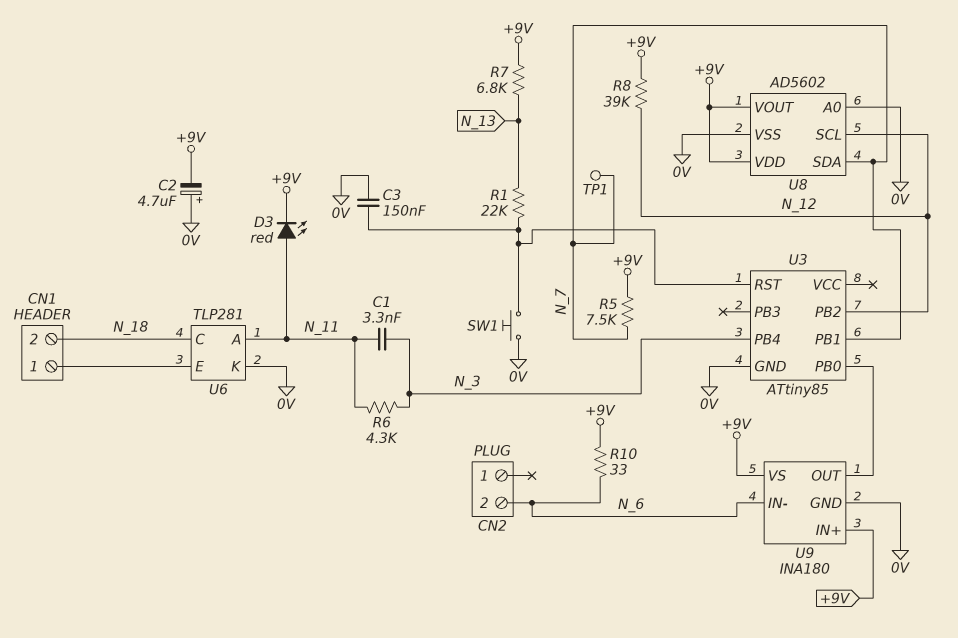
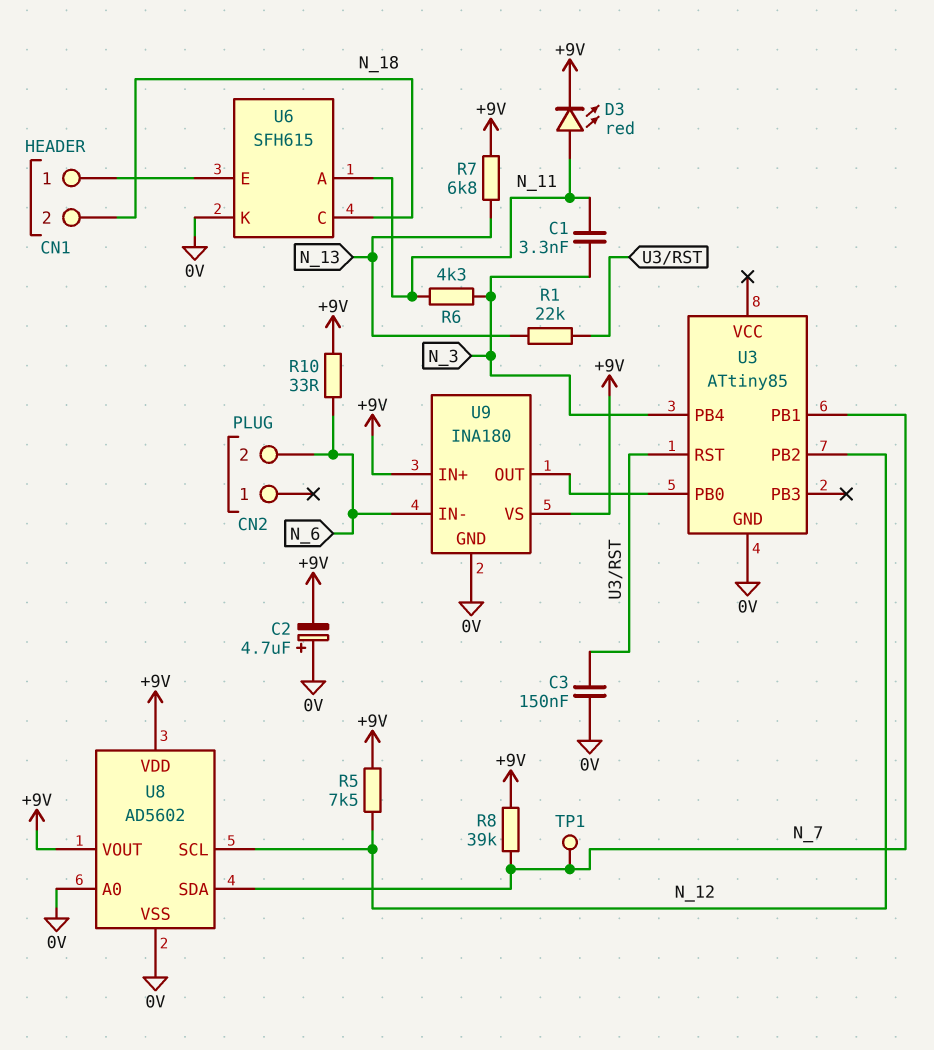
R5: 7.5k (+9V, N_7) -> 7.5k (+9V, N_12)
R8: 39k (+9V, N_12) -> 39k (+9V, N_7)
SW1: button (0V, U3/RST) -> none
U6: TLP281 -> SFH615

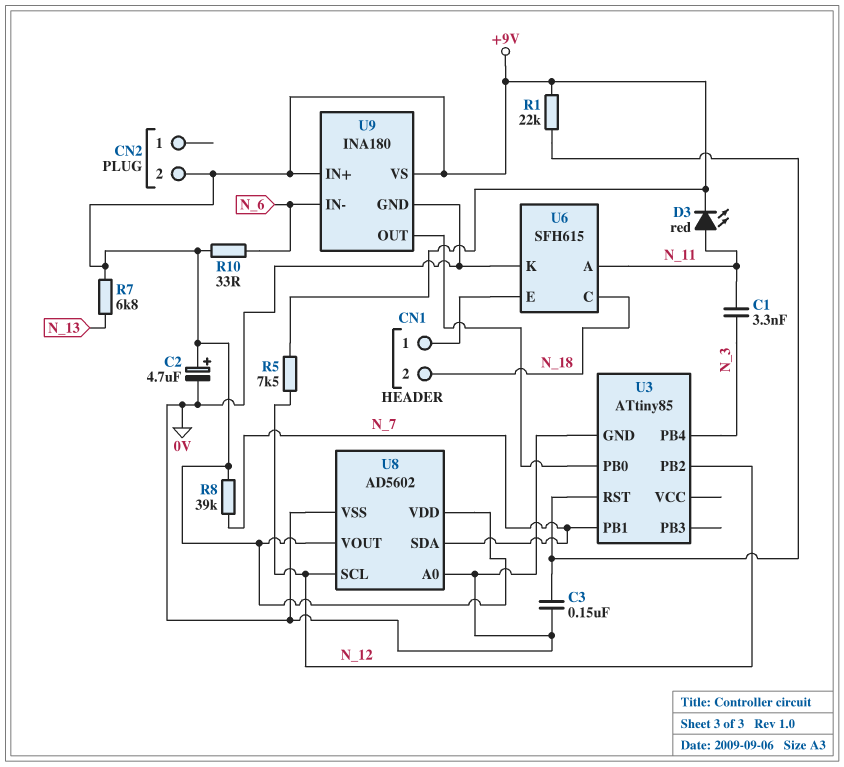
C2: 4.7uF (plus 0V, minus +9V) -> 4.7uF (plus +9V, minus 0V)
CN2 pin 2: N_6 -> +9V
R1: 22k (N_13, U3/RST) -> 22k (+9V, U3/RST)
R6: 4.3k (N_3, N_11) -> none
TP1: test point (N_7) -> none

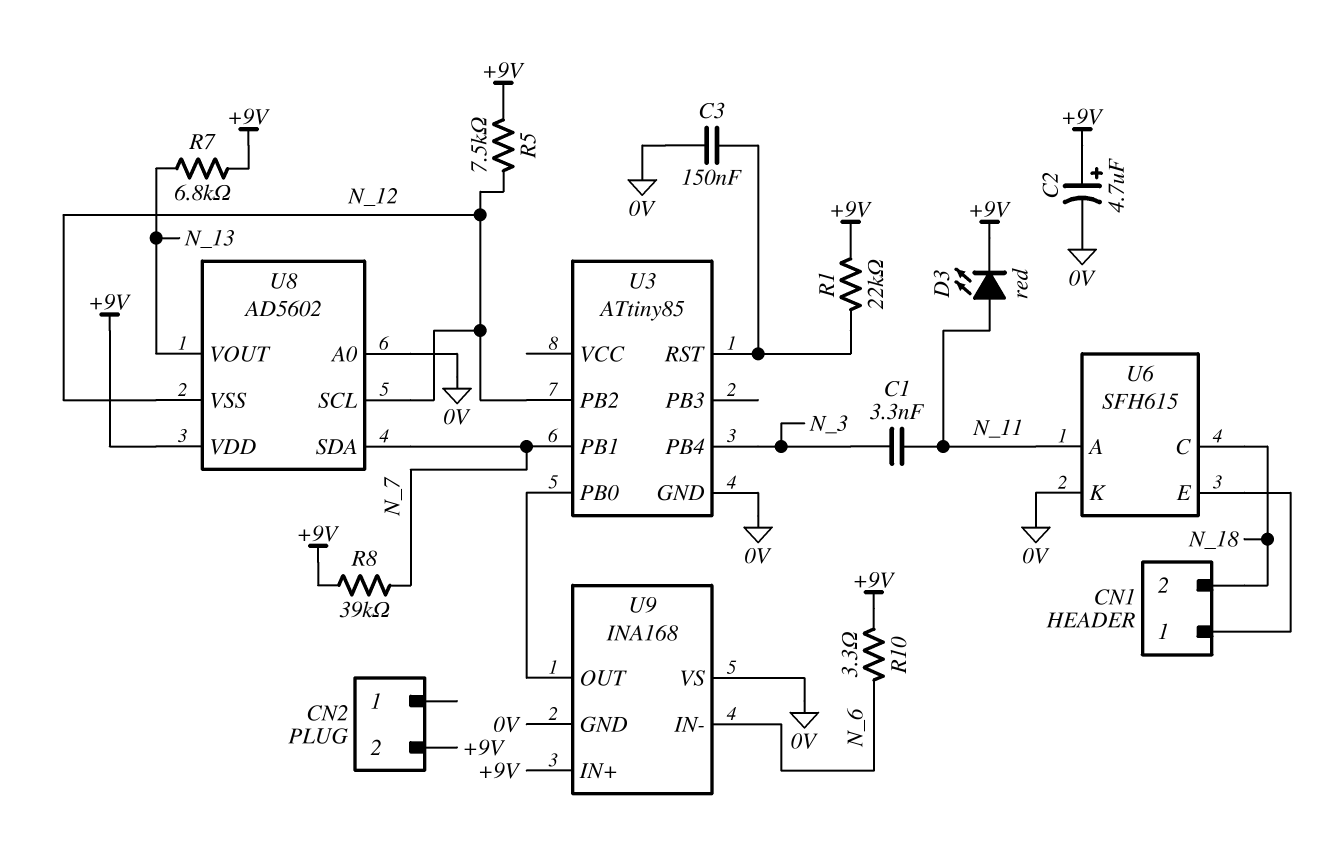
R10: 33 (+9V, N_6) -> 3.3 (+9V, N_6)
U8 pin VOUT: +9V -> N_13
U8 pin VSS: 0V -> N_12
U9: INA180 -> INA168
U9 pin VS: +9V -> 0V

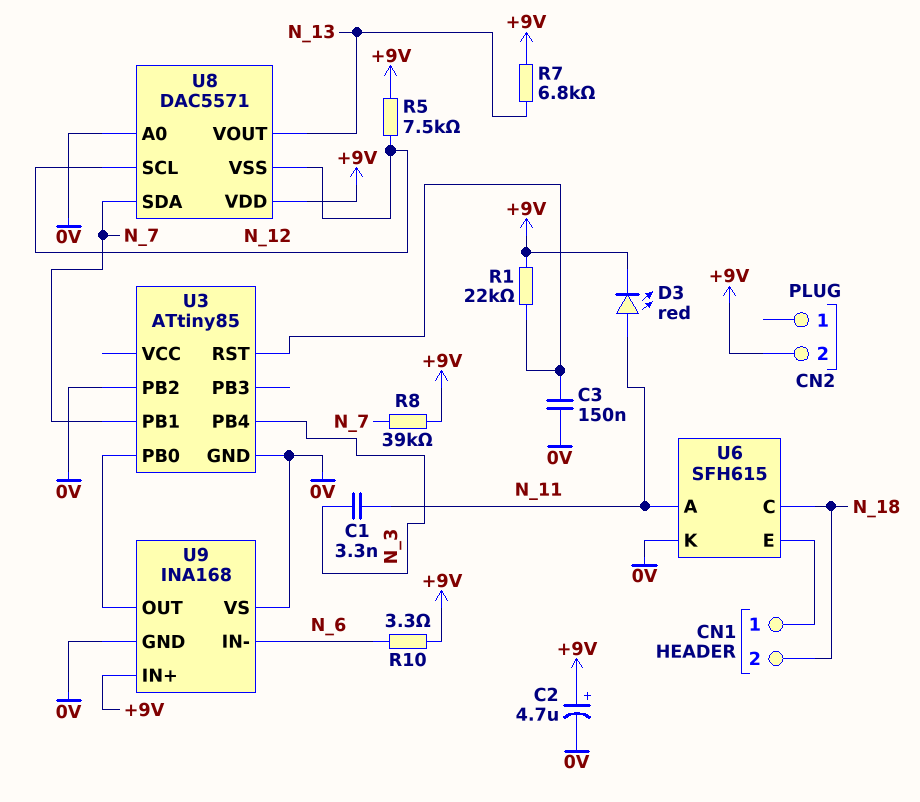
U3 pin PB2: N_12 -> 0V
U8: AD5602 -> DAC5571

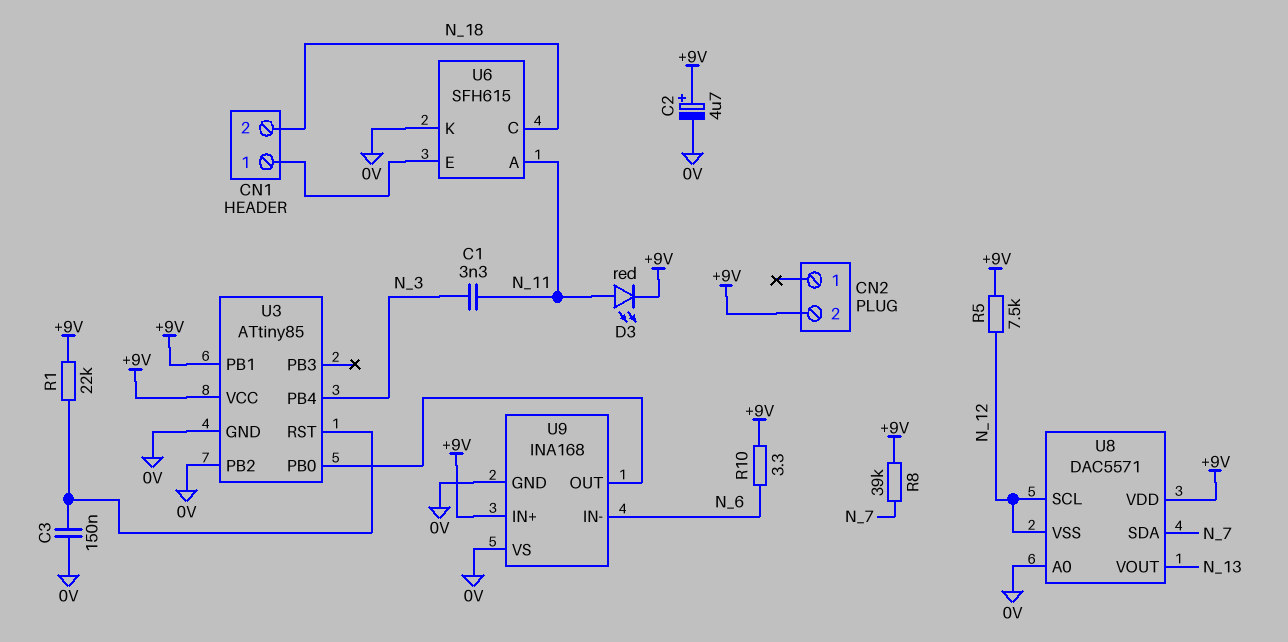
R7: 6.8k (+9V, N_13) -> none
U3 pin PB1: N_7 -> +9V
U3 pin VCC: none -> +9V

